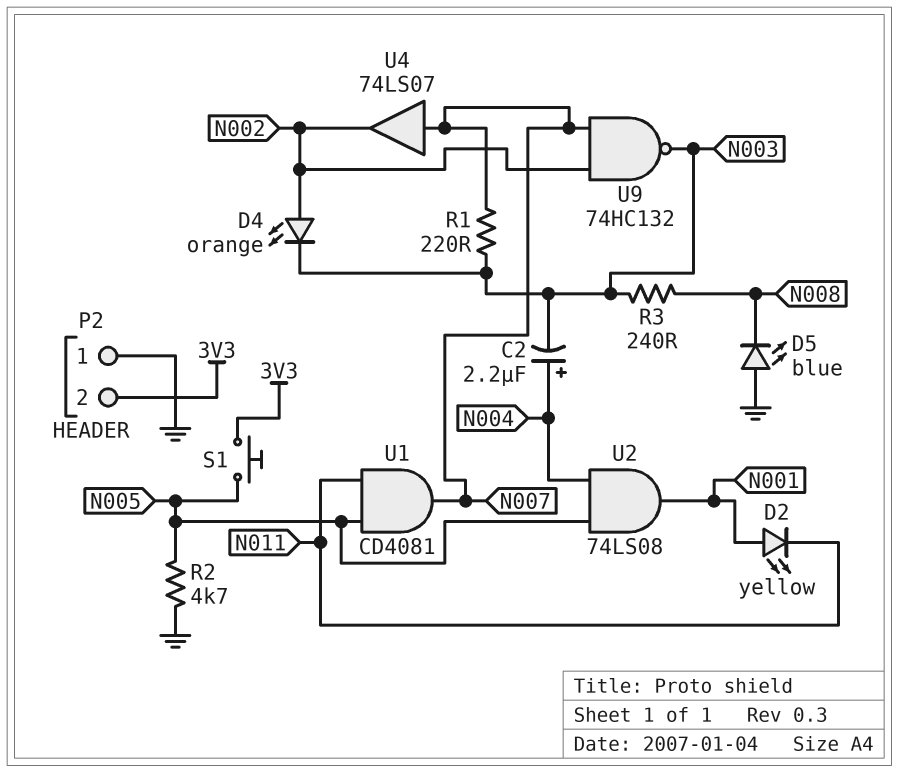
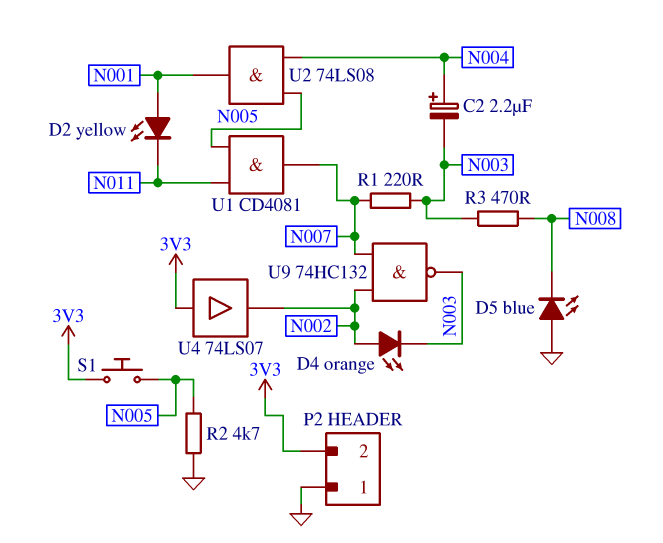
R3: 240 (N003, N008) -> 470 (N003, N008)
U4: buffer 74LS07 (in N007, out N002) -> buffer 74LS07 (in 3V3, out N002)

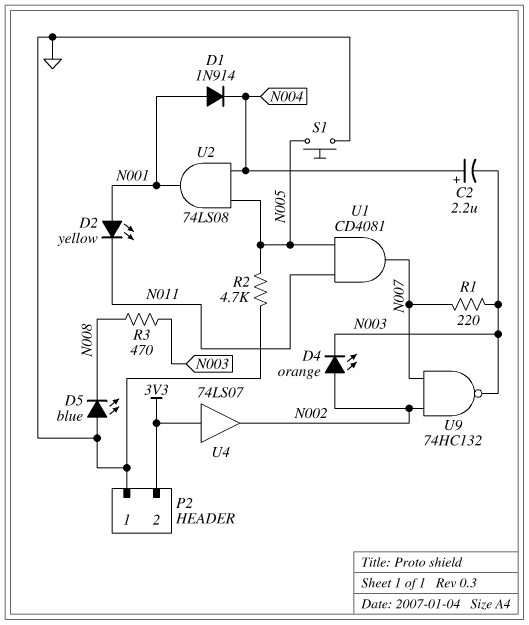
D1: none -> diode 1N914 (A N001, K N004)
S1: button (3V3, N005) -> button (GND, N005)

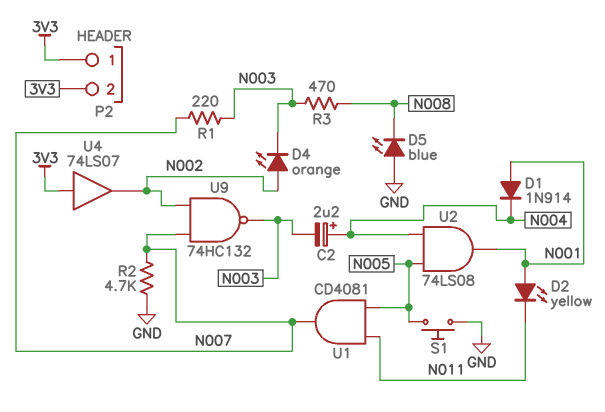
P2 pin 1: GND -> 3V3
R2: 4.7k (GND, N005) -> 4.7k (GND, N007)

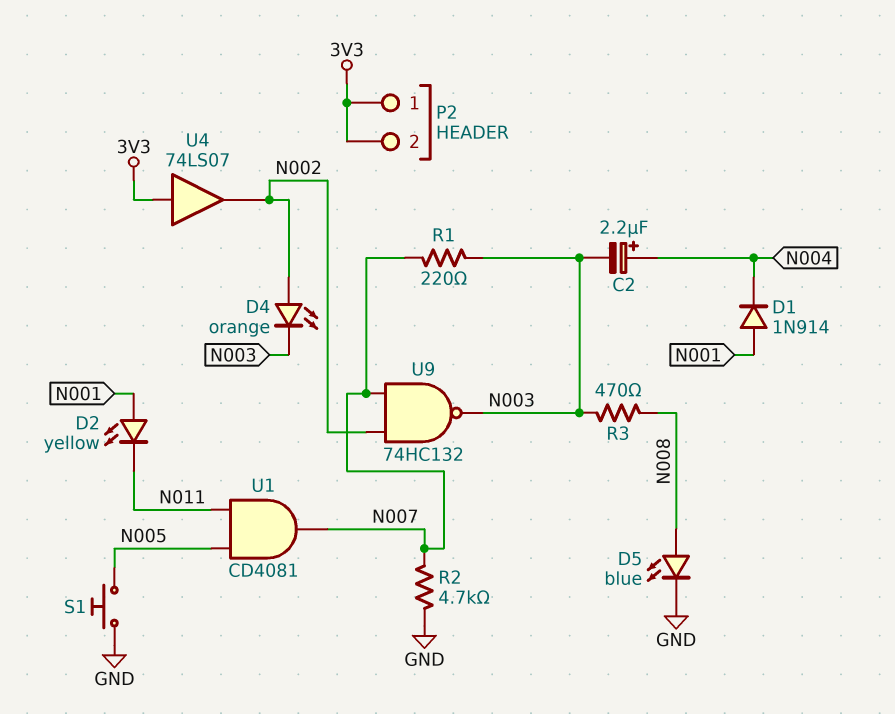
D5: LED blue (A GND, K N008) -> LED blue (A N008, K GND)
U2: AND 74LS08 (in N004, in N005, out N001) -> none

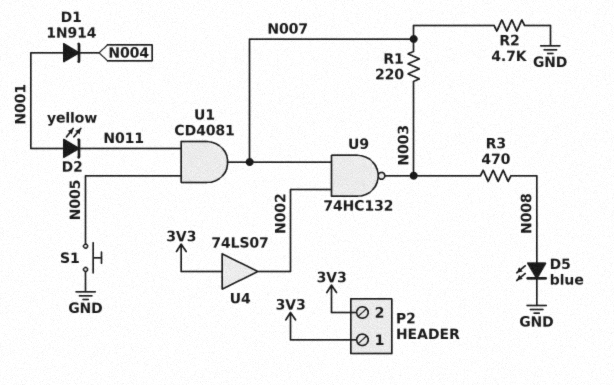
C2: 2.2uF (plus N004, minus N003) -> none
D4: LED orange (A N002, K N003) -> none

